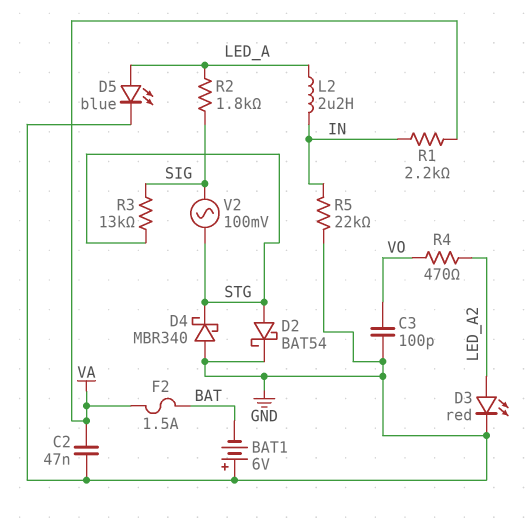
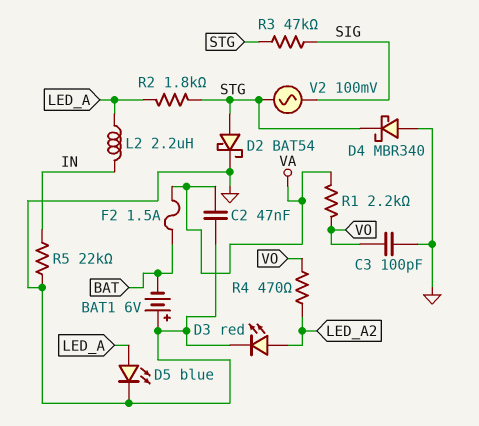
R1: 2.2k (IN, VA) -> 2.2k (VA, VO)
R2: 1.8k (LED_A, SIG) -> 1.8k (LED_A, STG)
R3: 13k (SIG, STG) -> 47k (SIG, STG)

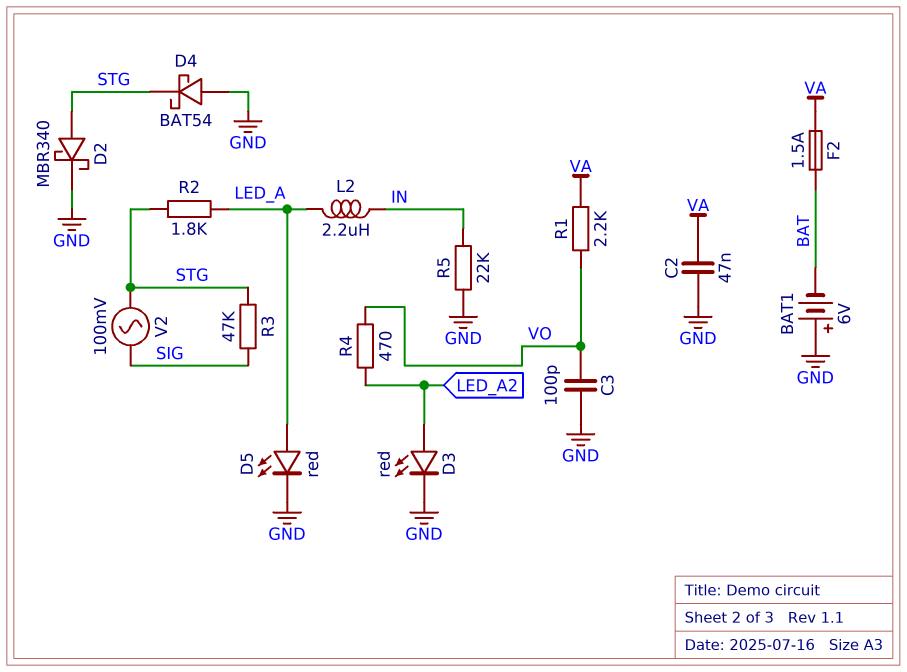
D2: schottky BAT54 (A STG, K GND) -> schottky MBR340 (A STG, K GND)
D4: schottky MBR340 (A GND, K STG) -> schottky BAT54 (A GND, K STG)
D5: LED blue (A LED_A, K GND) -> LED red (A LED_A, K GND)

